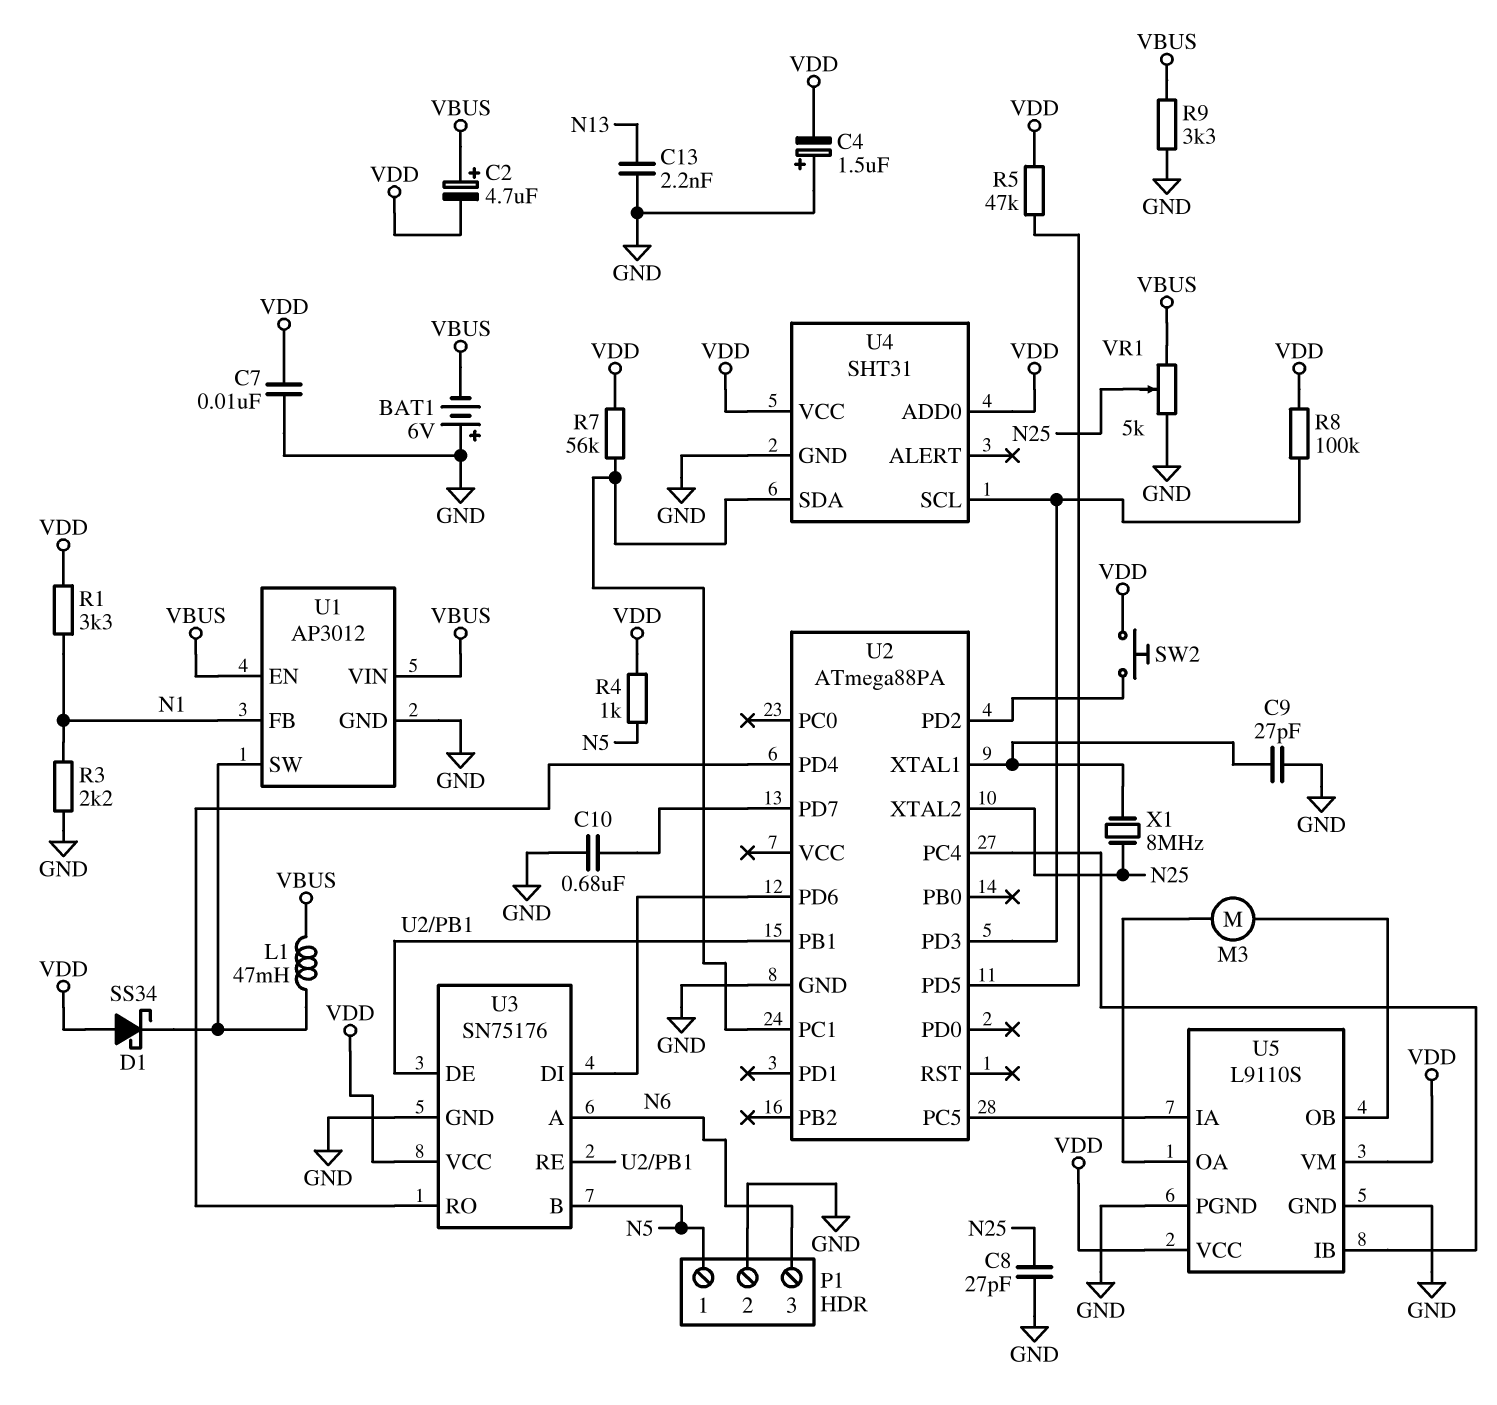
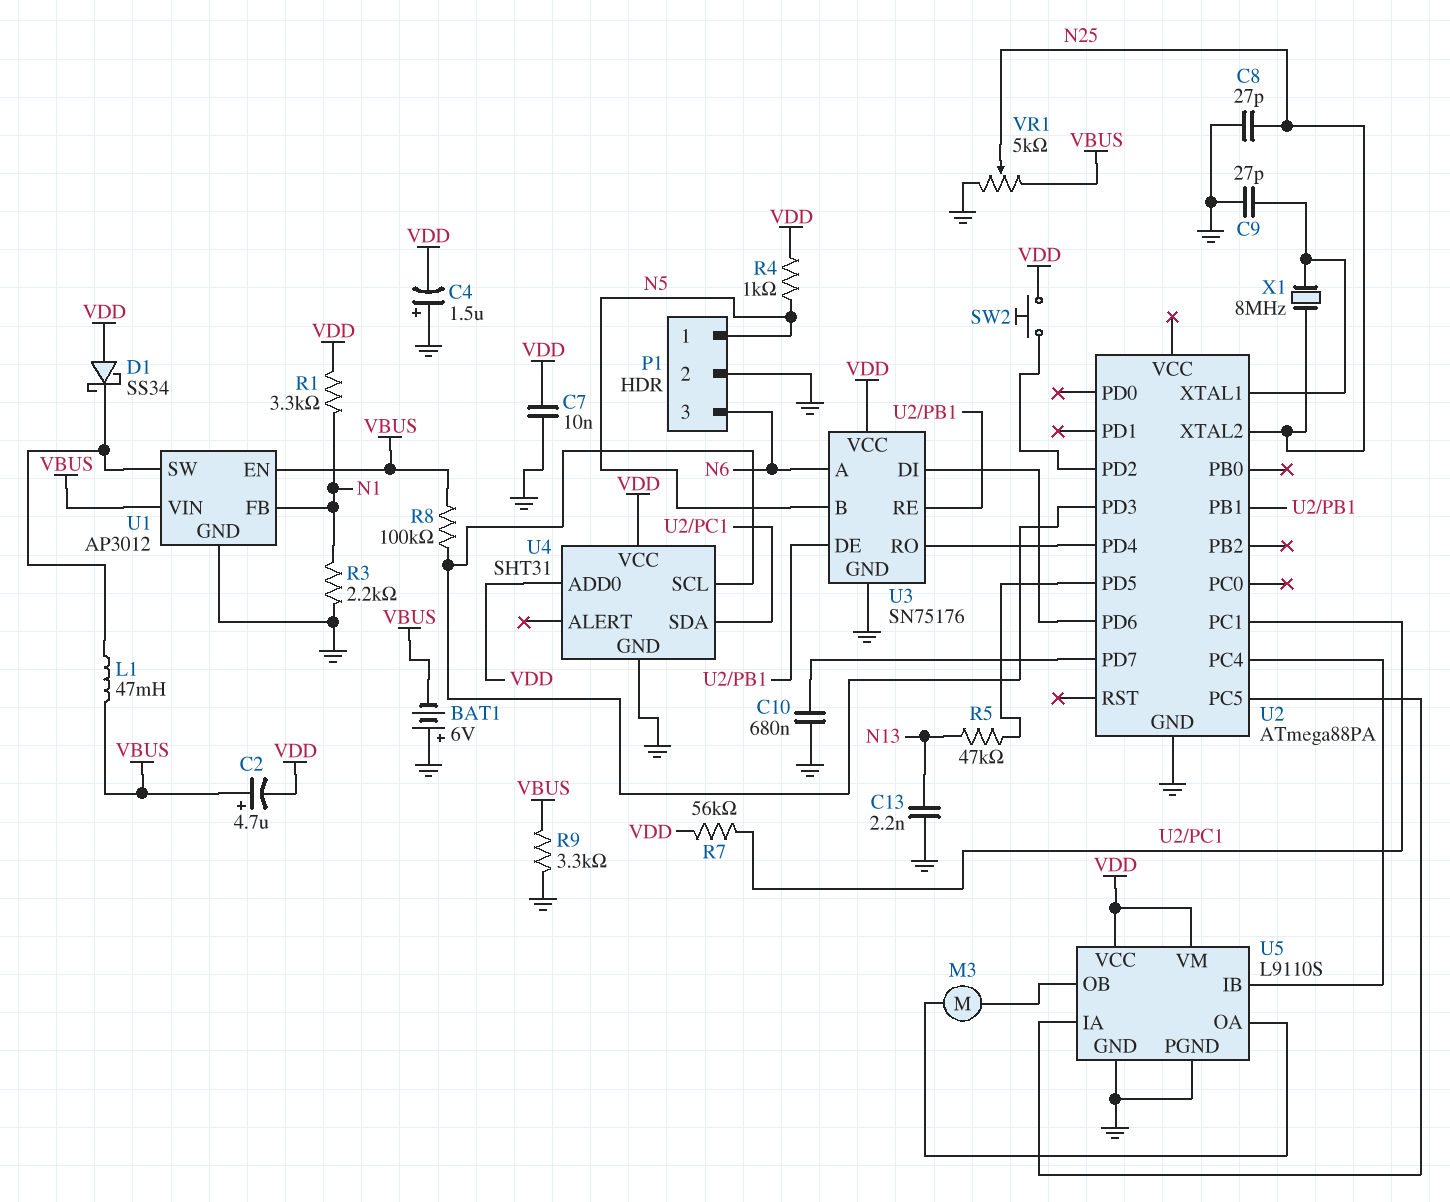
R5: 47k (U2/PD5, VDD) -> 47k (N13, U2/PD5)
R8: 100k (U2/PD3, VDD) -> 100k (U2/PD3, VBUS)

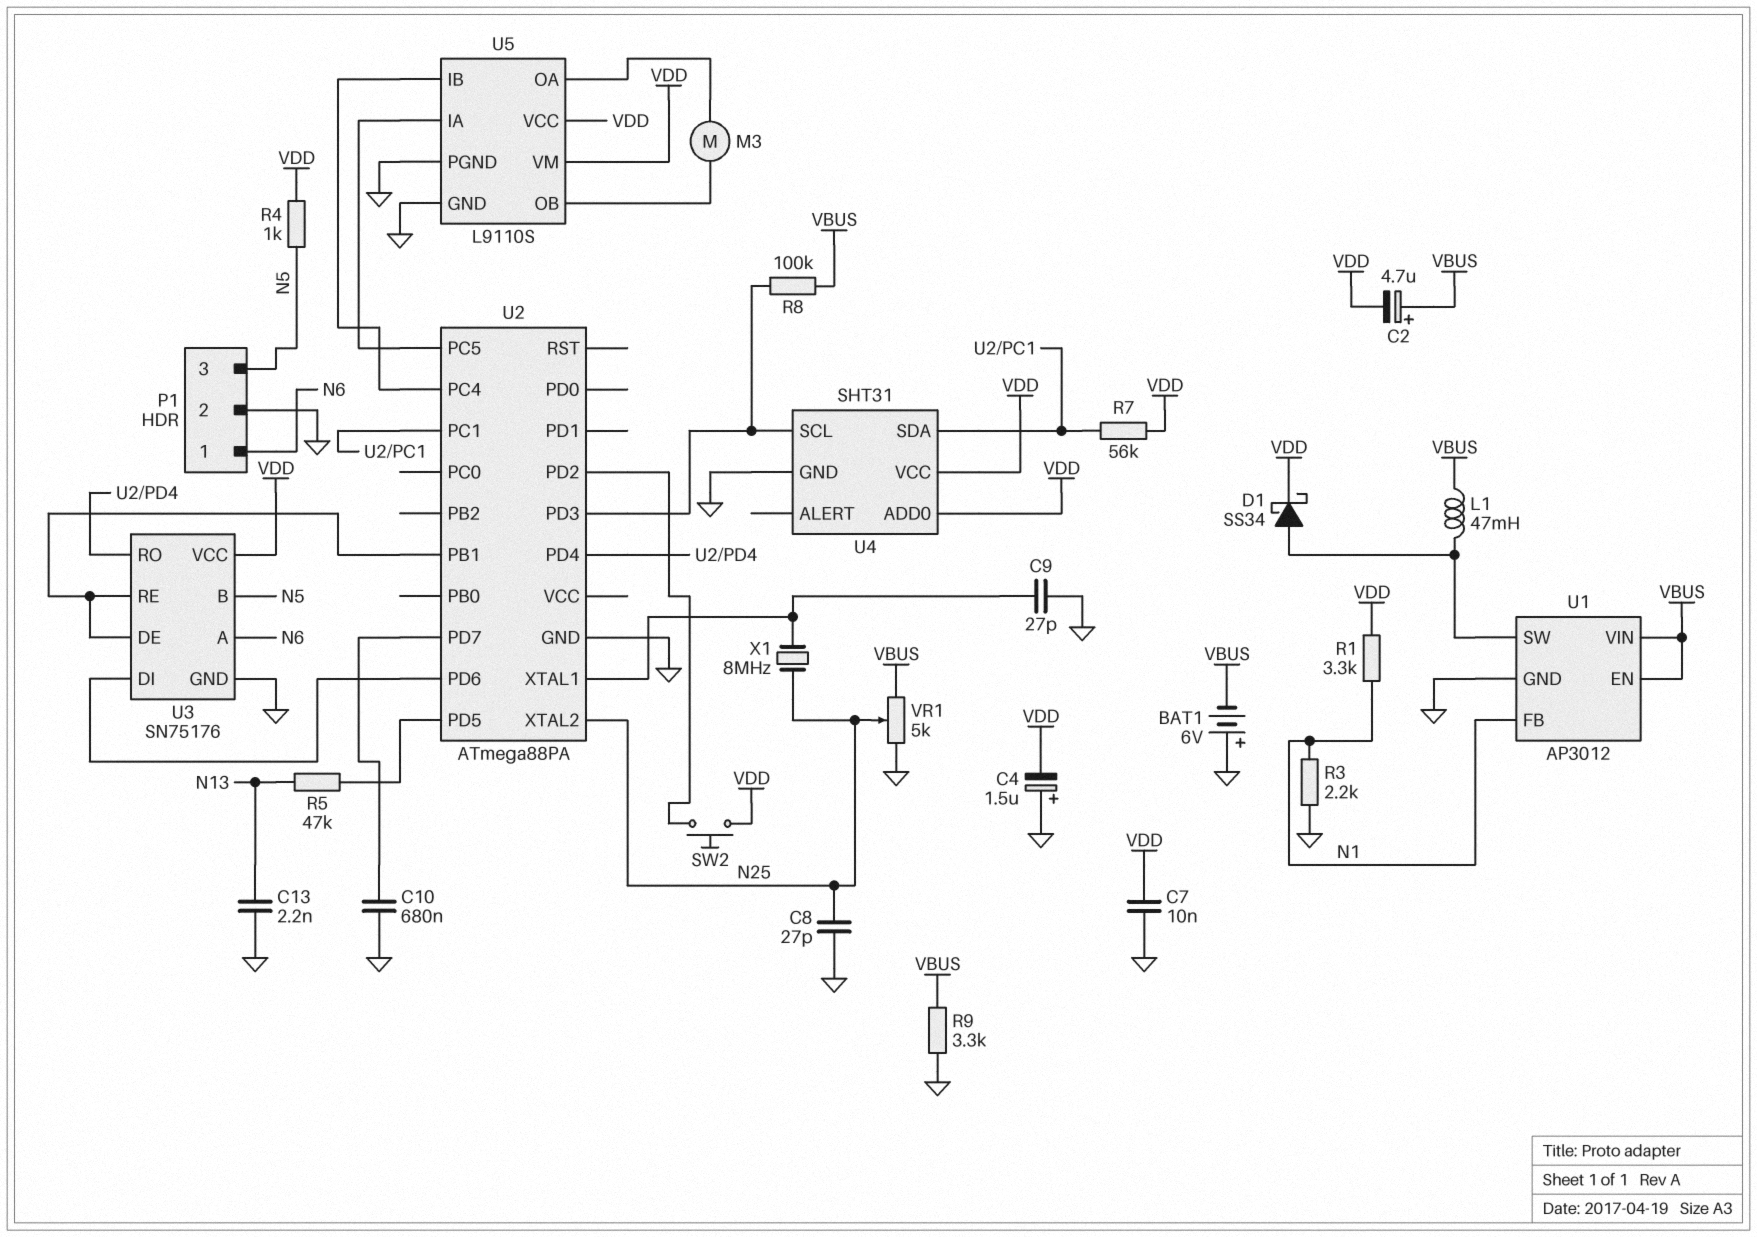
D1: schottky SS34 (A VDD, K U1/SW) -> schottky SS34 (A U1/SW, K VDD)
P1 pin 1: N5 -> N6
P1 pin 3: N6 -> N5

